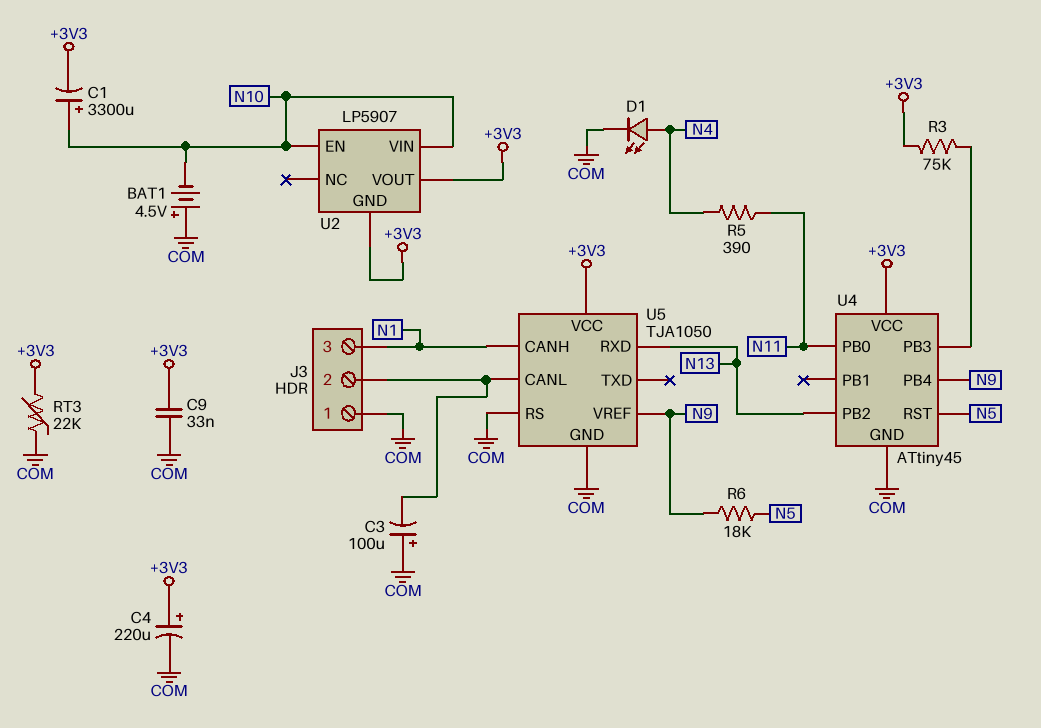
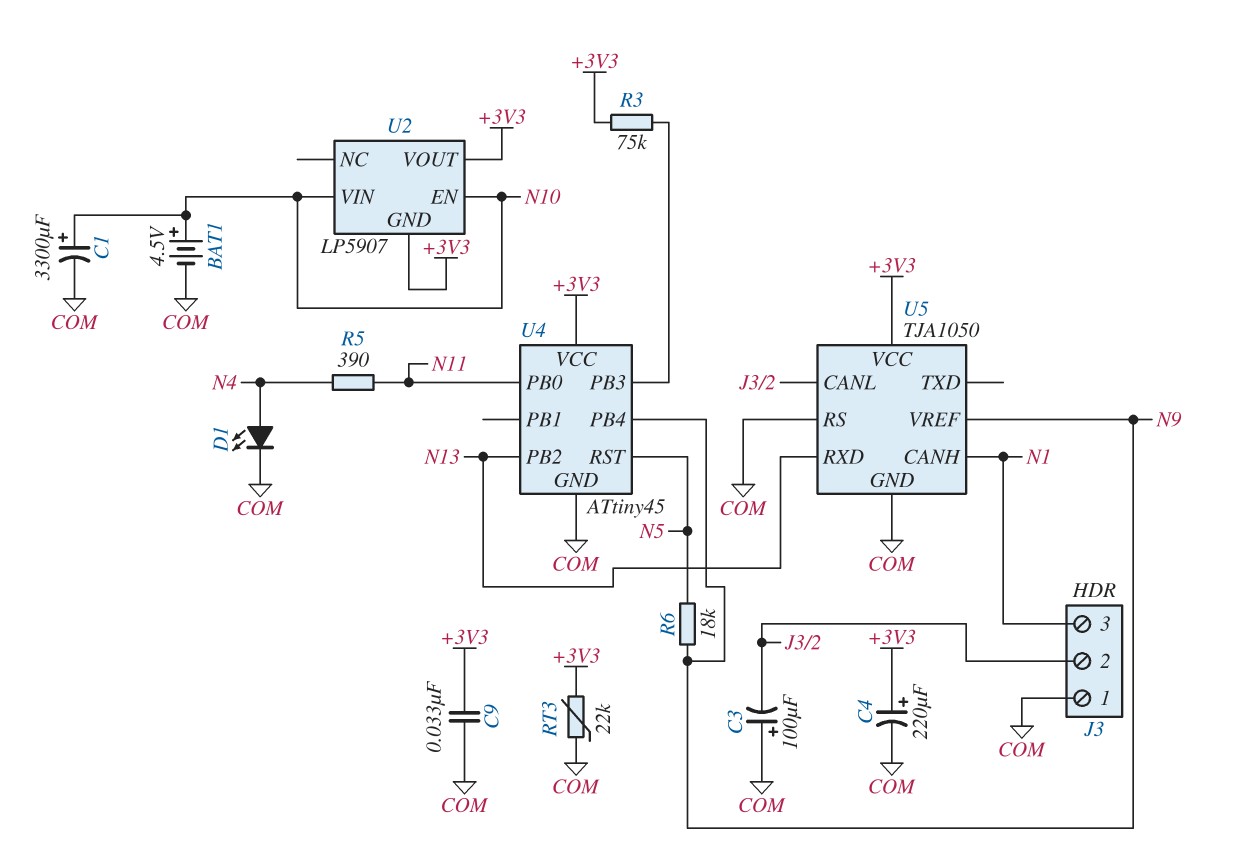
BAT1: 4.5V (plus COM, minus N10) -> 4.5V (plus N10, minus COM)
C1: 3300uF (plus N10, minus +3V3) -> 3300uF (plus N10, minus COM)

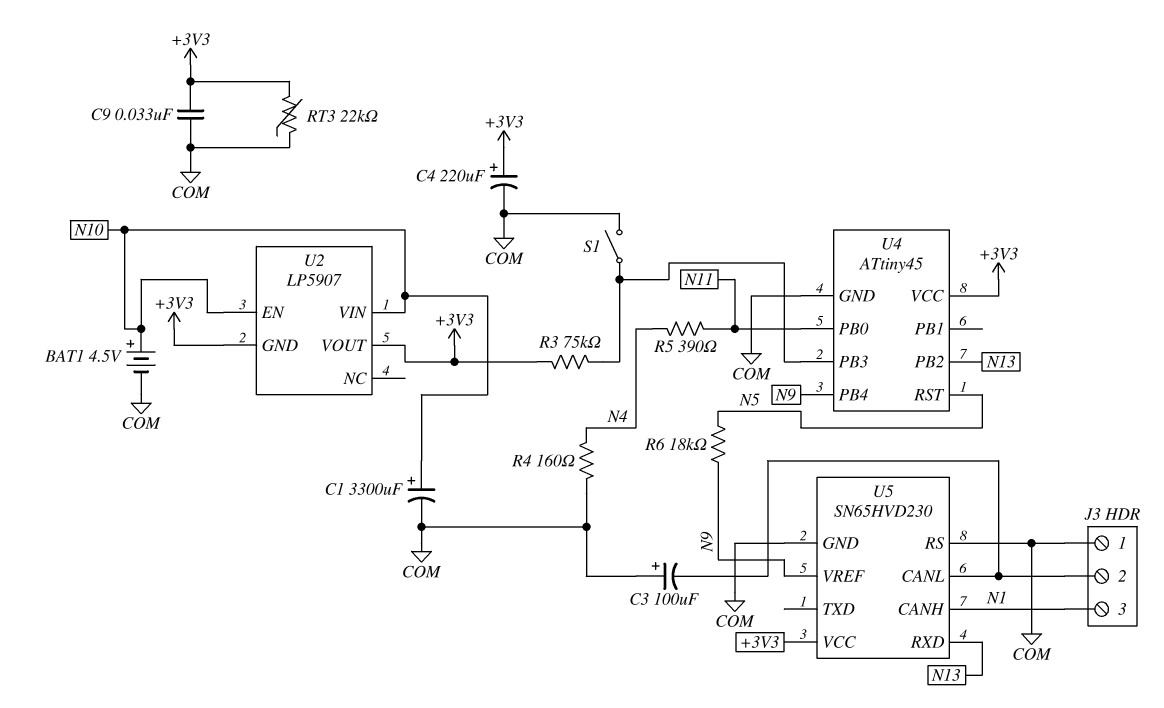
D1: LED (A N4, K COM) -> none
R4: none -> 160 (COM, N4)
S1: none -> switch (COM, U4/PB3)
U5: TJA1050 -> SN65HVD230

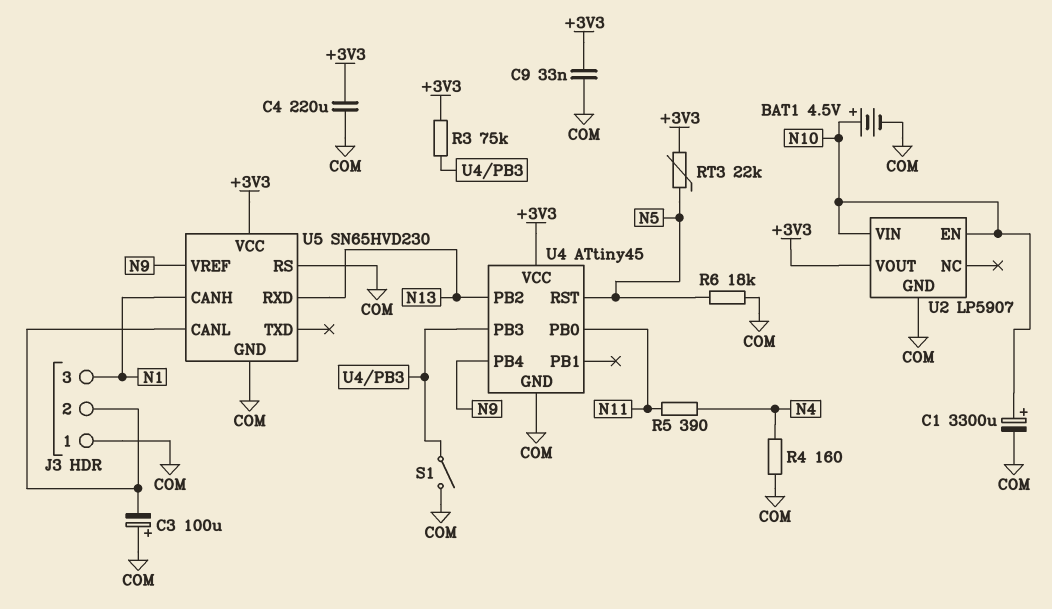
C4: 220uF (plus +3V3, minus COM) -> 220uF (+3V3, COM)
R6: 18k (N5, N9) -> 18k (COM, N5)
RT3: 22k (+3V3, COM) -> 22k (+3V3, N5)
U2 pin GND: +3V3 -> COM

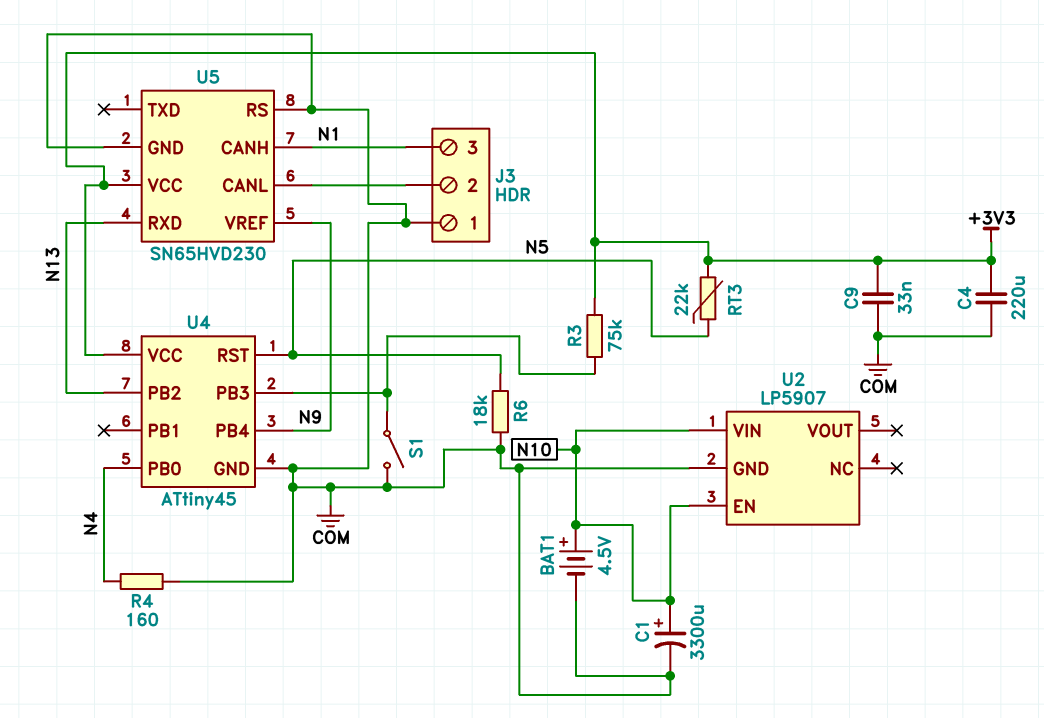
C3: 100uF (plus COM, minus J3/2) -> none
R5: 390 (N4, N11) -> none
U2 pin VOUT: +3V3 -> none
U4 pin PB0: N11 -> N4

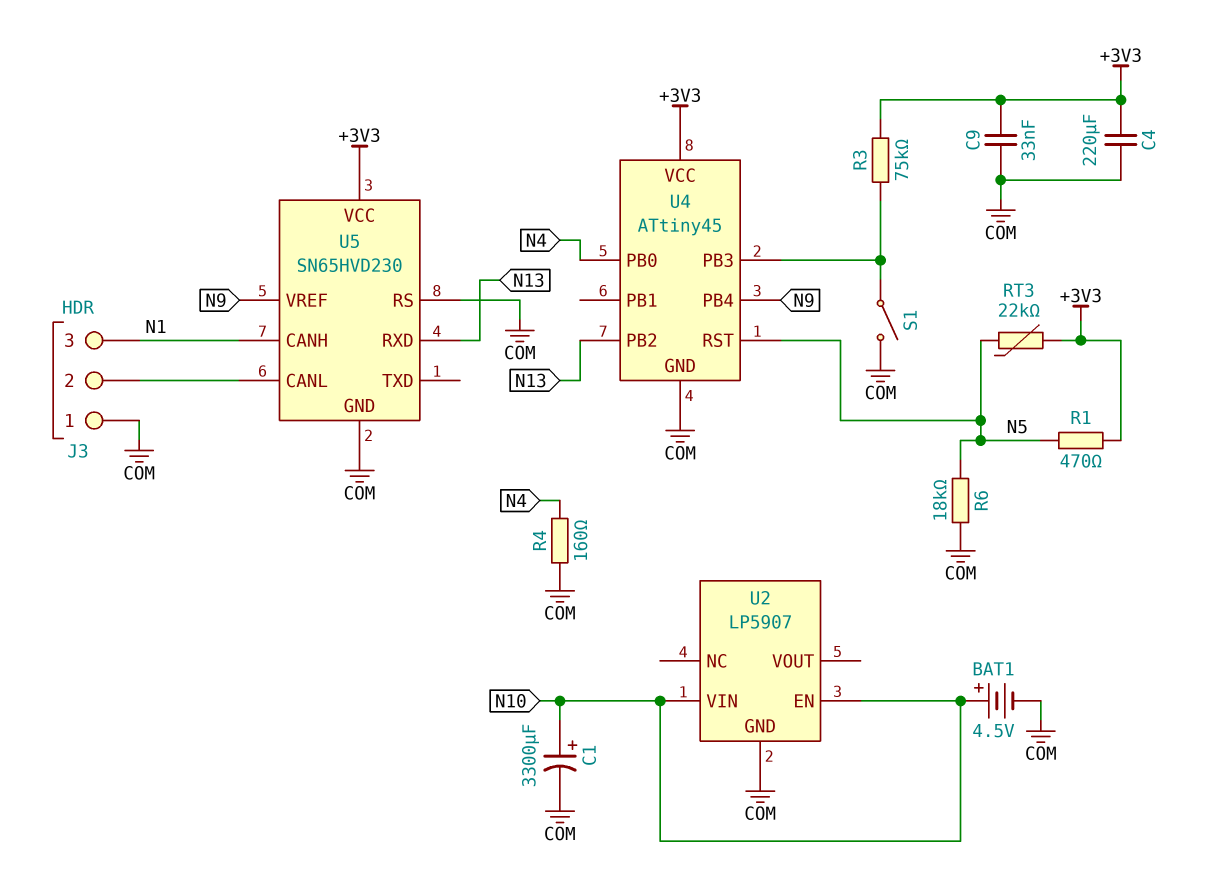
R1: none -> 470 (+3V3, N5)

